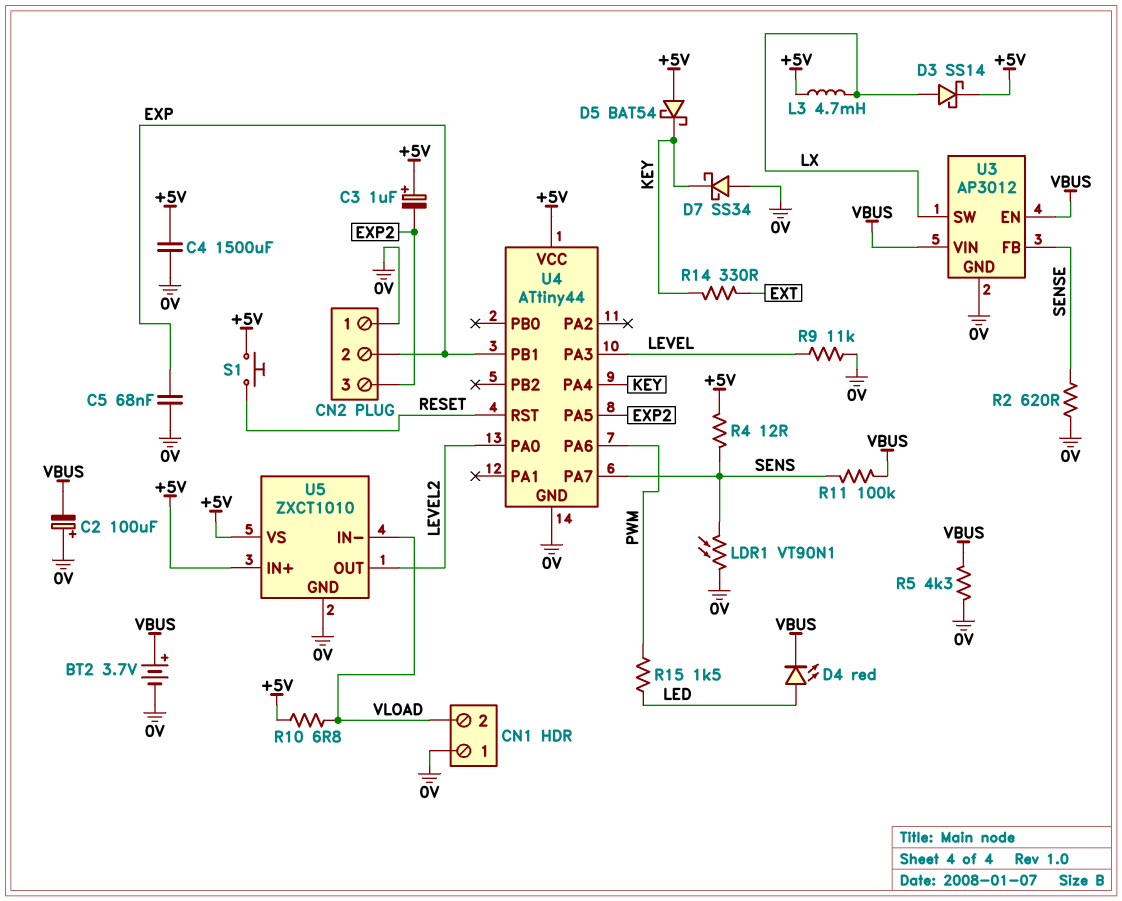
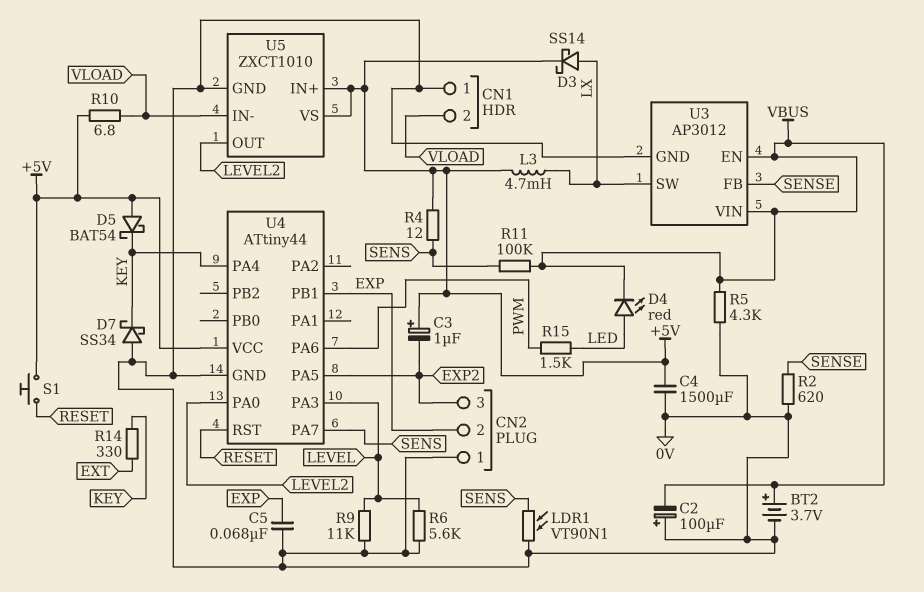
R6: none -> 5.6k (0V, LEVEL)

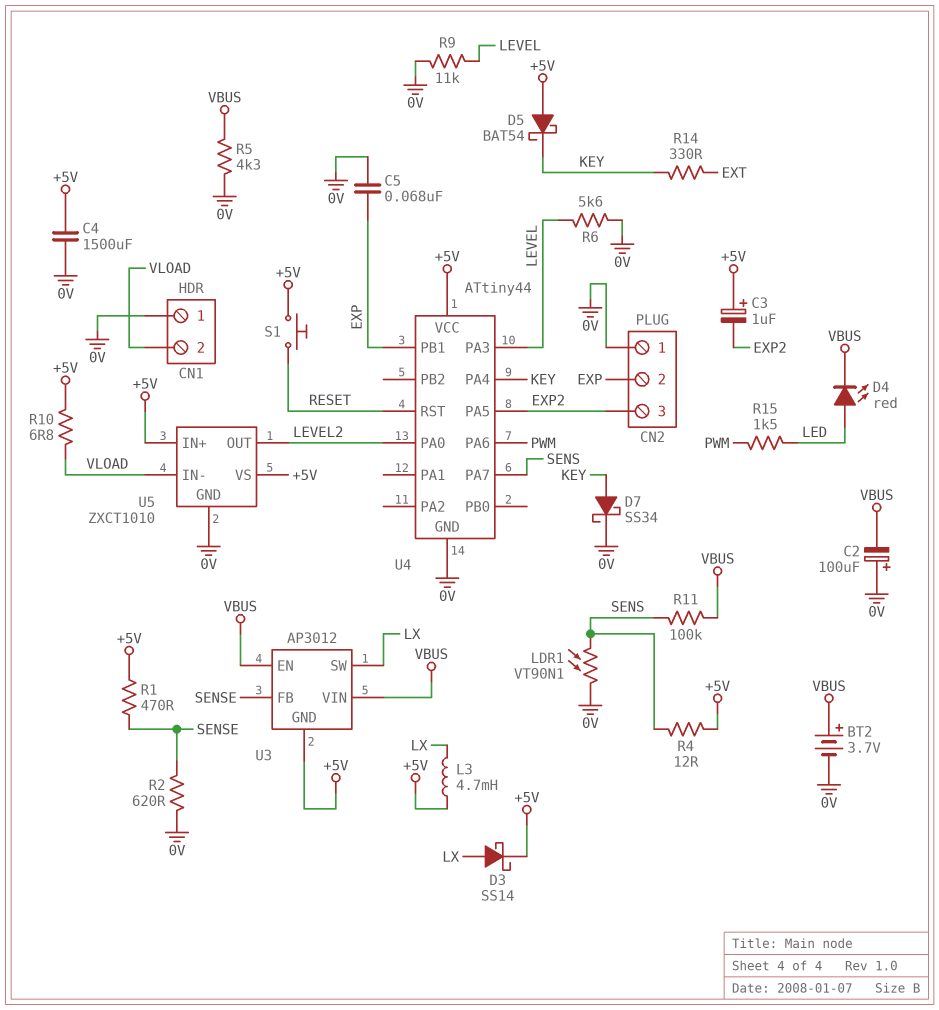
D7: schottky SS34 (A 0V, K KEY) -> schottky SS34 (A KEY, K 0V)
R1: none -> 470 (+5V, SENSE)
U3 pin GND: 0V -> +5V

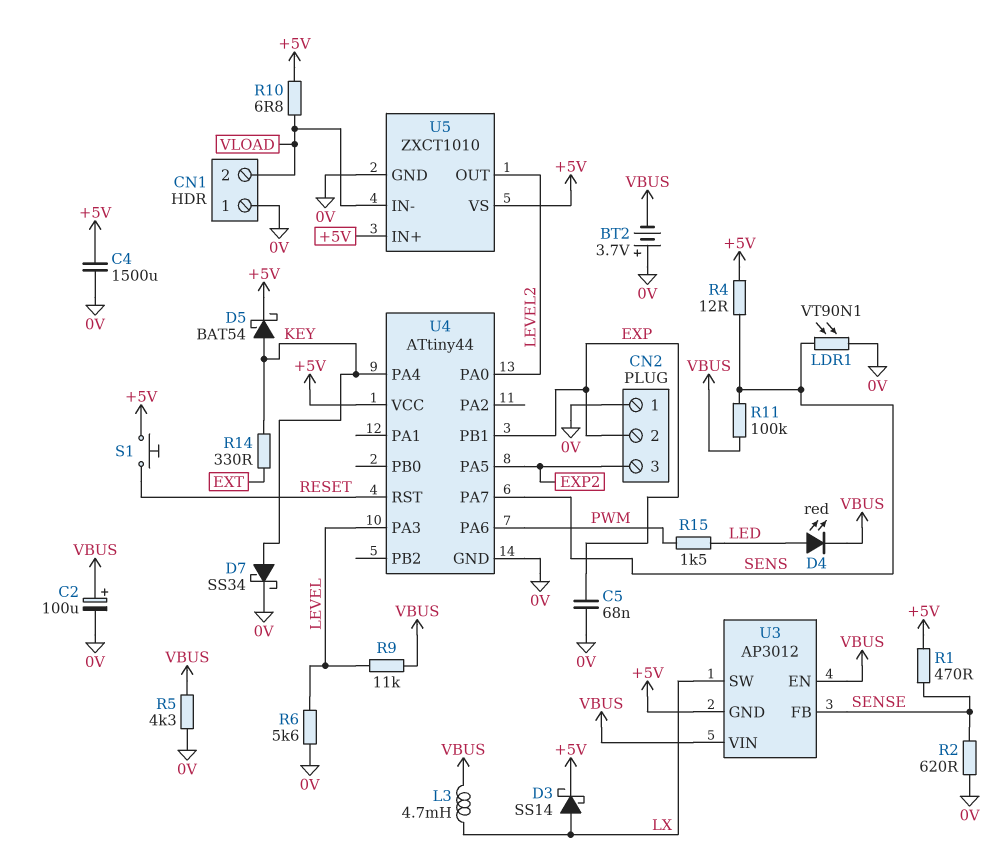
BT2: 3.7V (plus VBUS, minus 0V) -> 3.7V (plus 0V, minus VBUS)
C2: 100uF (plus 0V, minus VBUS) -> 100uF (plus VBUS, minus 0V)
C3: 1uF (plus +5V, minus EXP2) -> none
D5: schottky BAT54 (A +5V, K KEY) -> schottky BAT54 (A KEY, K +5V)
L3: 4.7mH (+5V, LX) -> 4.7mH (LX, VBUS)
R9: 11k (0V, LEVEL) -> 11k (LEVEL, VBUS)

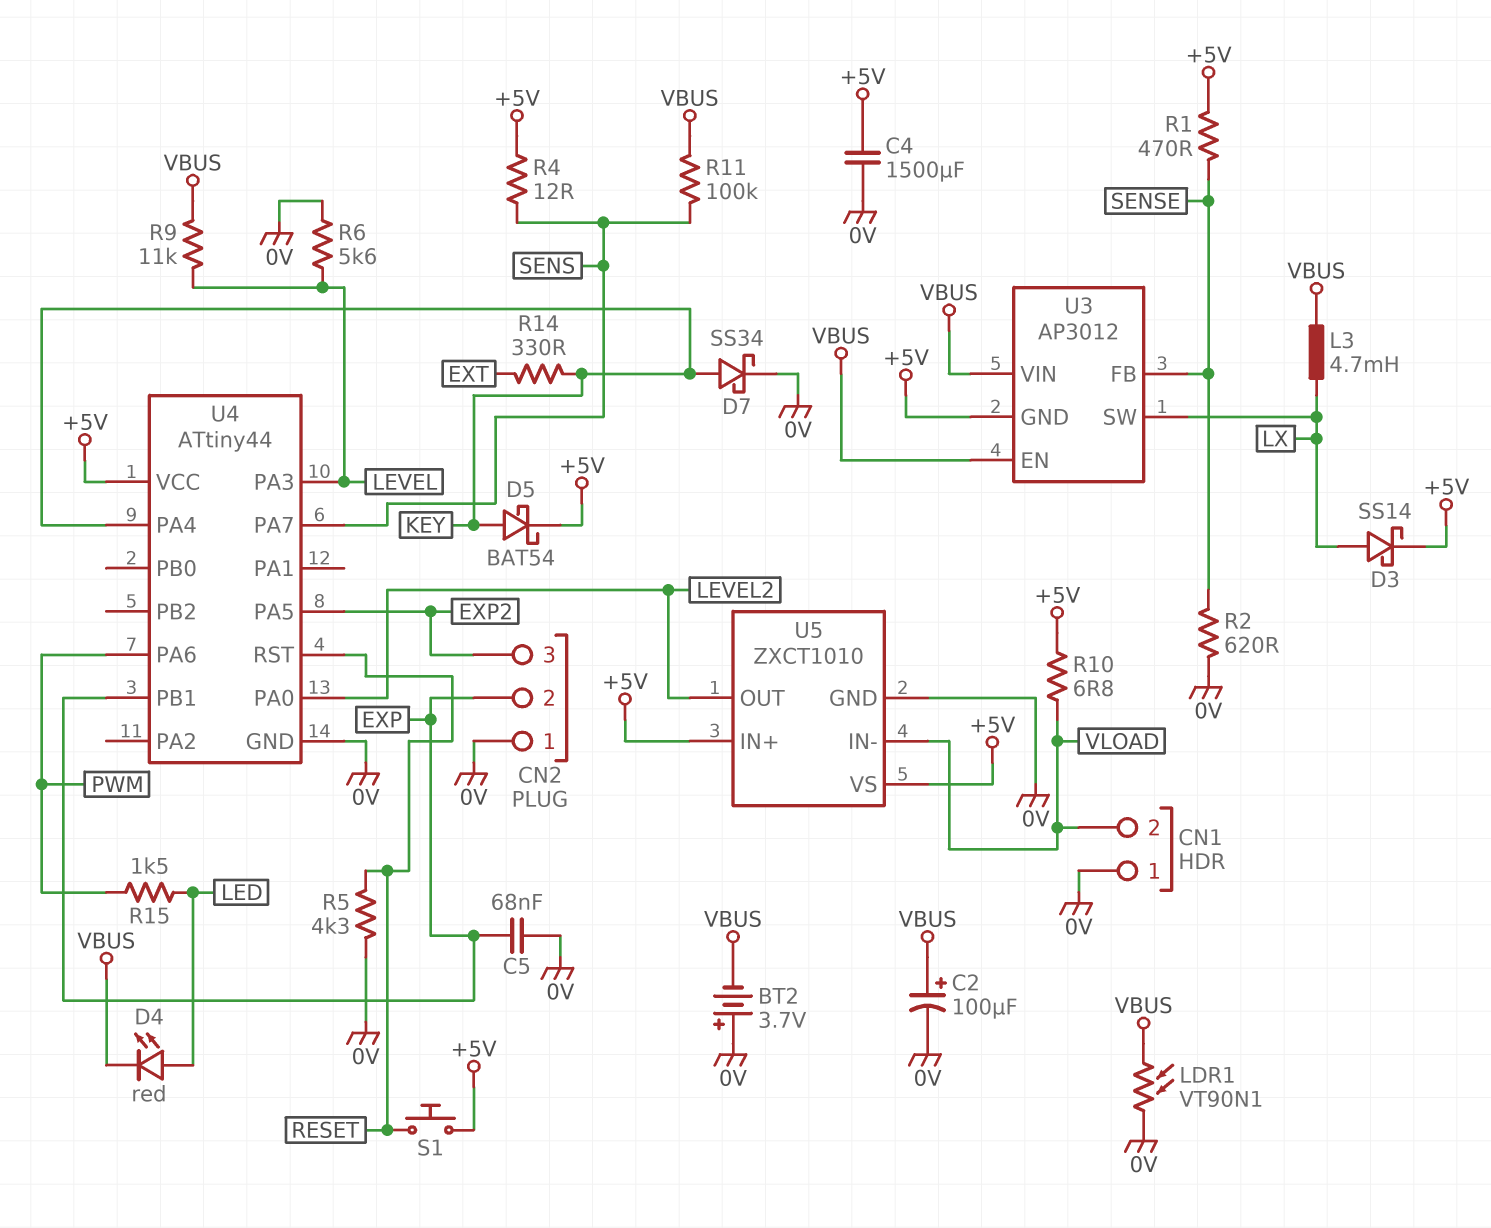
LDR1: VT90N1 (0V, SENS) -> VT90N1 (0V, VBUS)
R5: 4.3k (0V, VBUS) -> 4.3k (0V, RESET)

